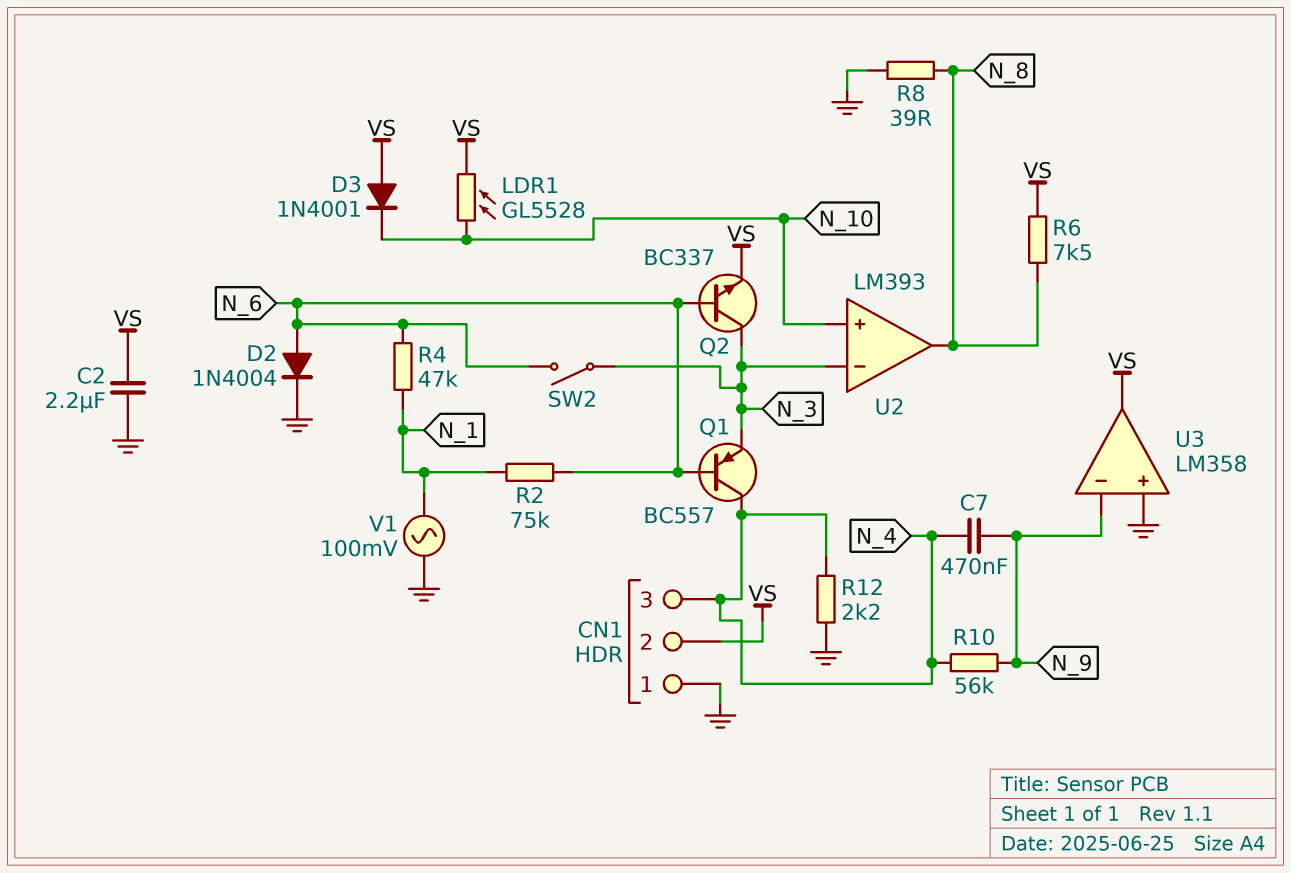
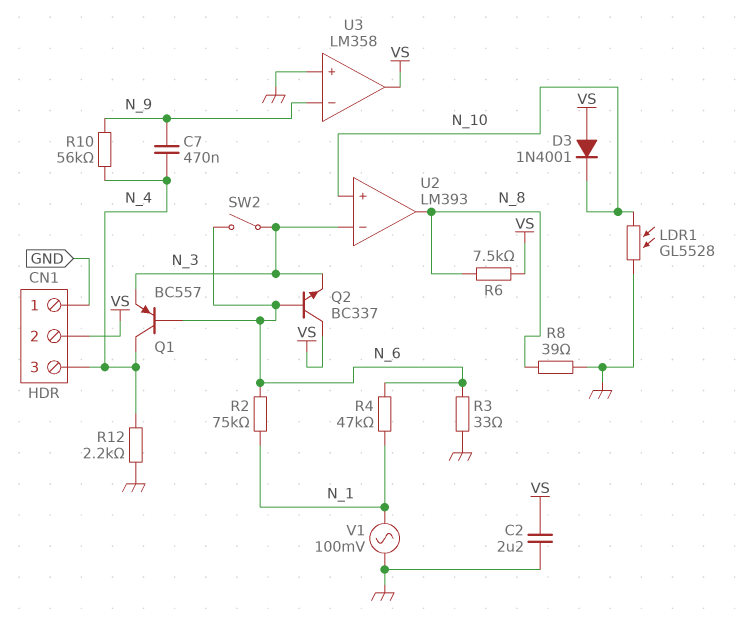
D2: diode 1N4004 (A N_6, K GND) -> none
LDR1: GL5528 (N_10, VS) -> GL5528 (GND, N_10)
Q2: NPN BC337 (B N_6, C N_3, E VS) -> NPN BC337 (B N_6, C VS, E N_3)
R3: none -> 33 (GND, N_6)

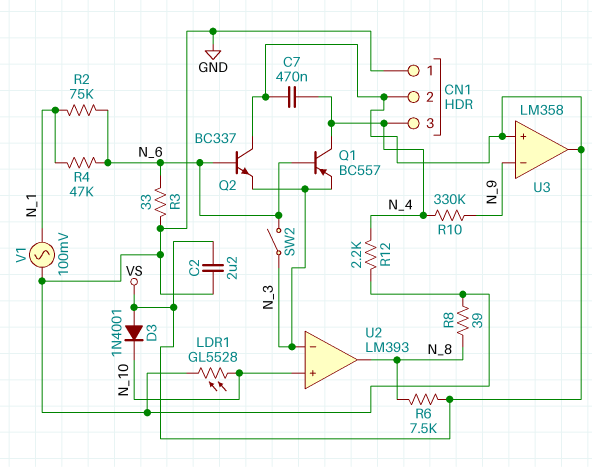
C7: 470nF (N_4, N_9) -> 470nF (N_4, VS)
R10: 56k (N_4, N_9) -> 330k (N_4, N_9)
U3 pin in+: GND -> VS

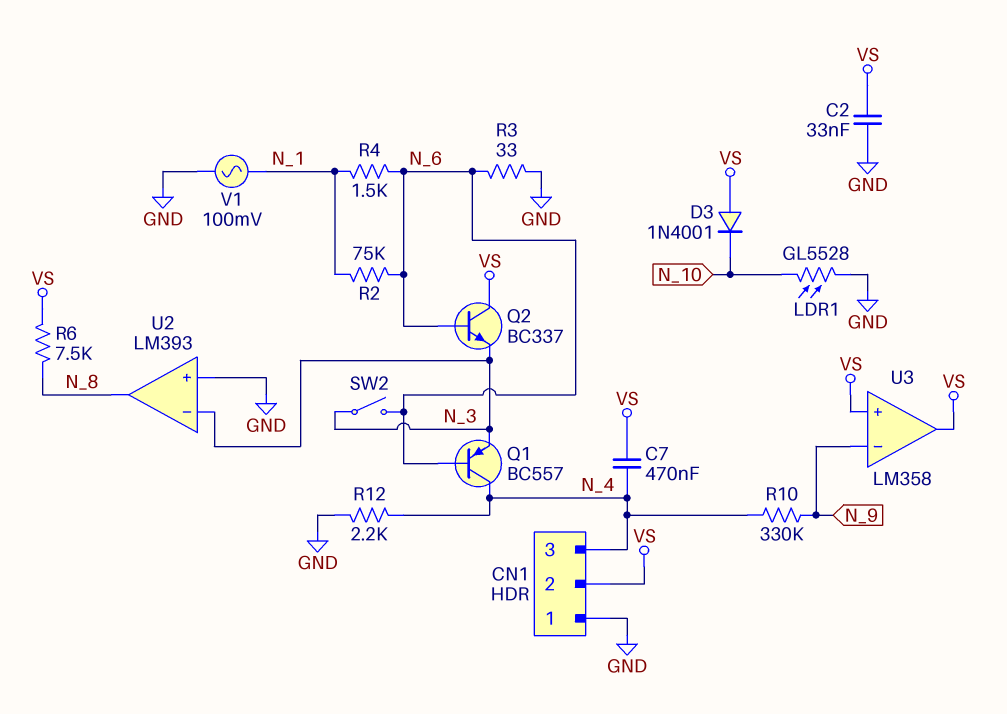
C2: 2.2uF (GND, VS) -> 33nF (GND, VS)
R4: 47k (N_1, N_6) -> 1.5k (N_1, N_6)
R8: 39 (GND, N_8) -> none
U2 pin in+: N_10 -> GND

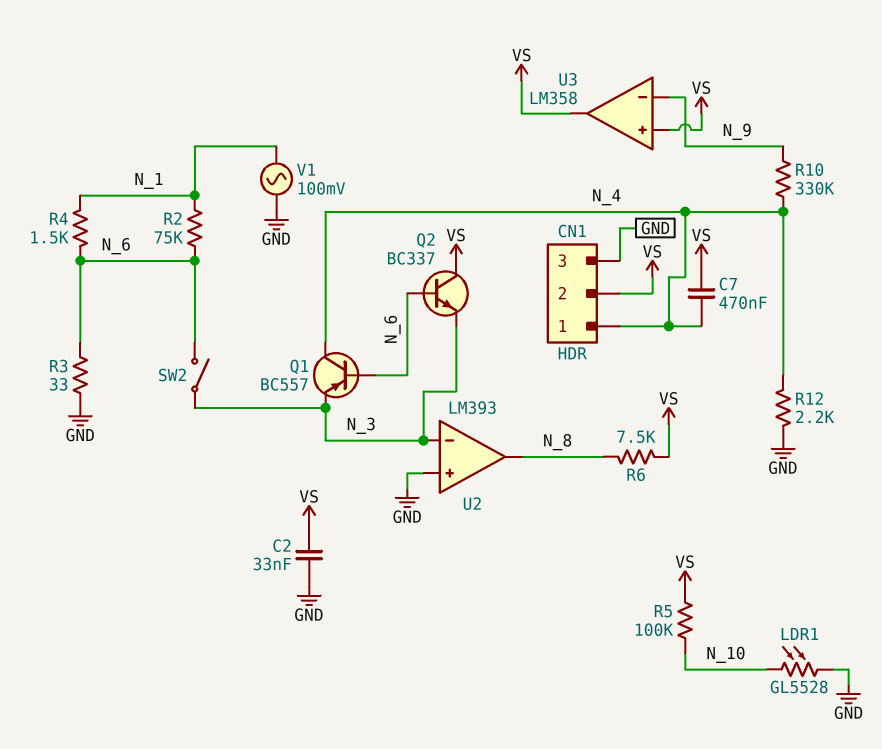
CN1 pin 1: GND -> N_4
CN1 pin 3: N_4 -> GND
D3: diode 1N4001 (A VS, K N_10) -> none
R5: none -> 100k (N_10, VS)

